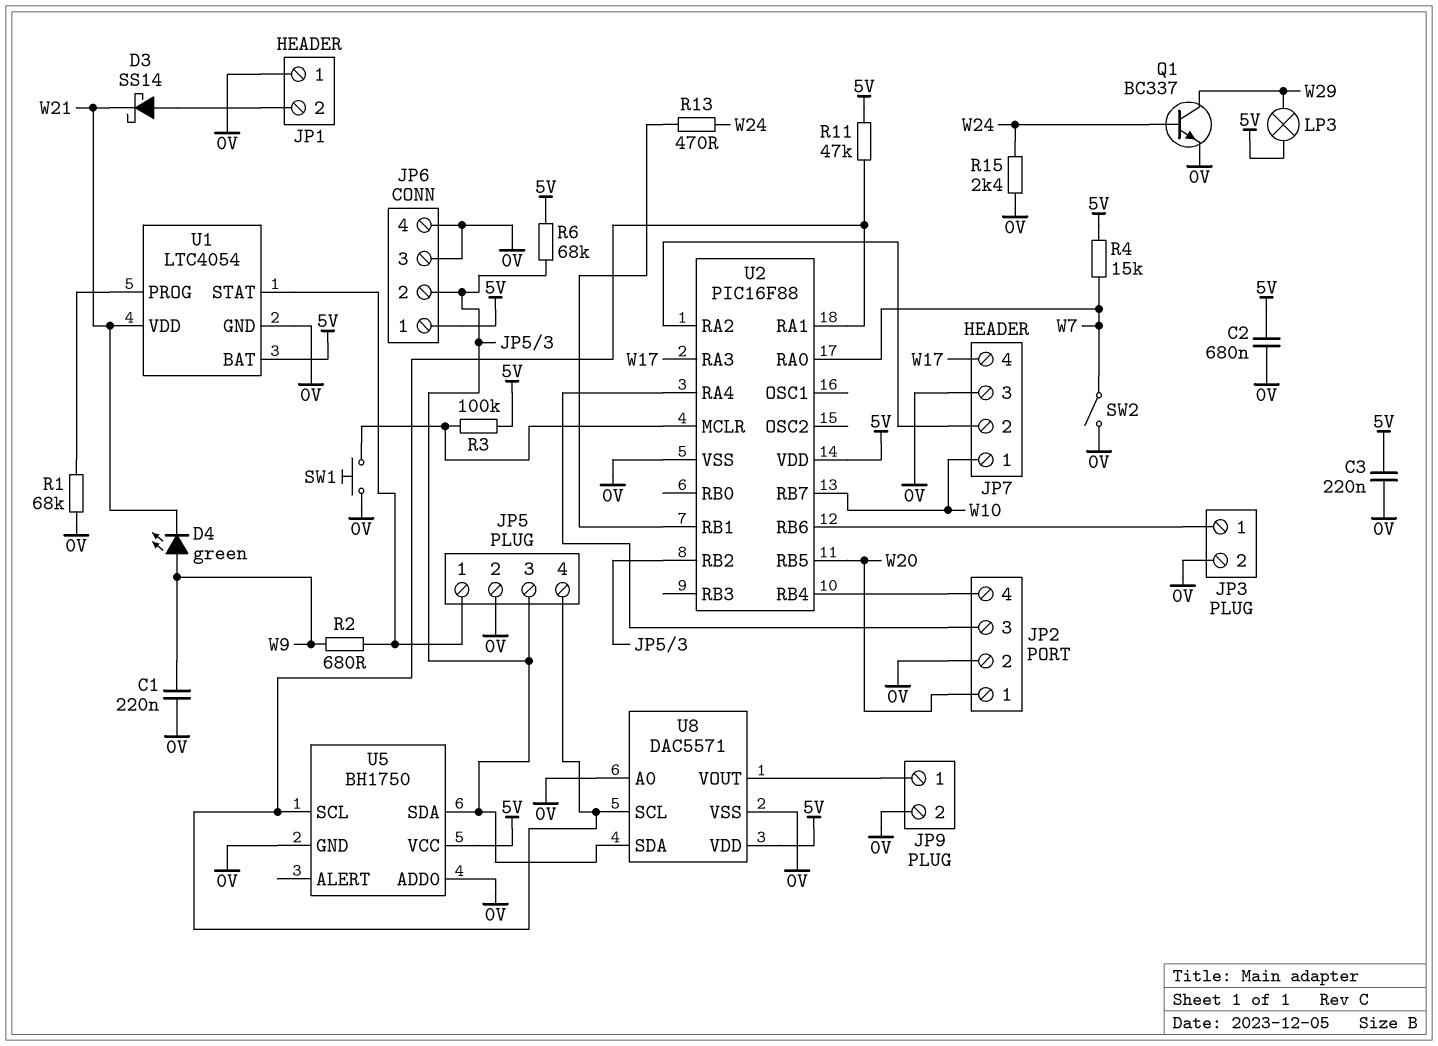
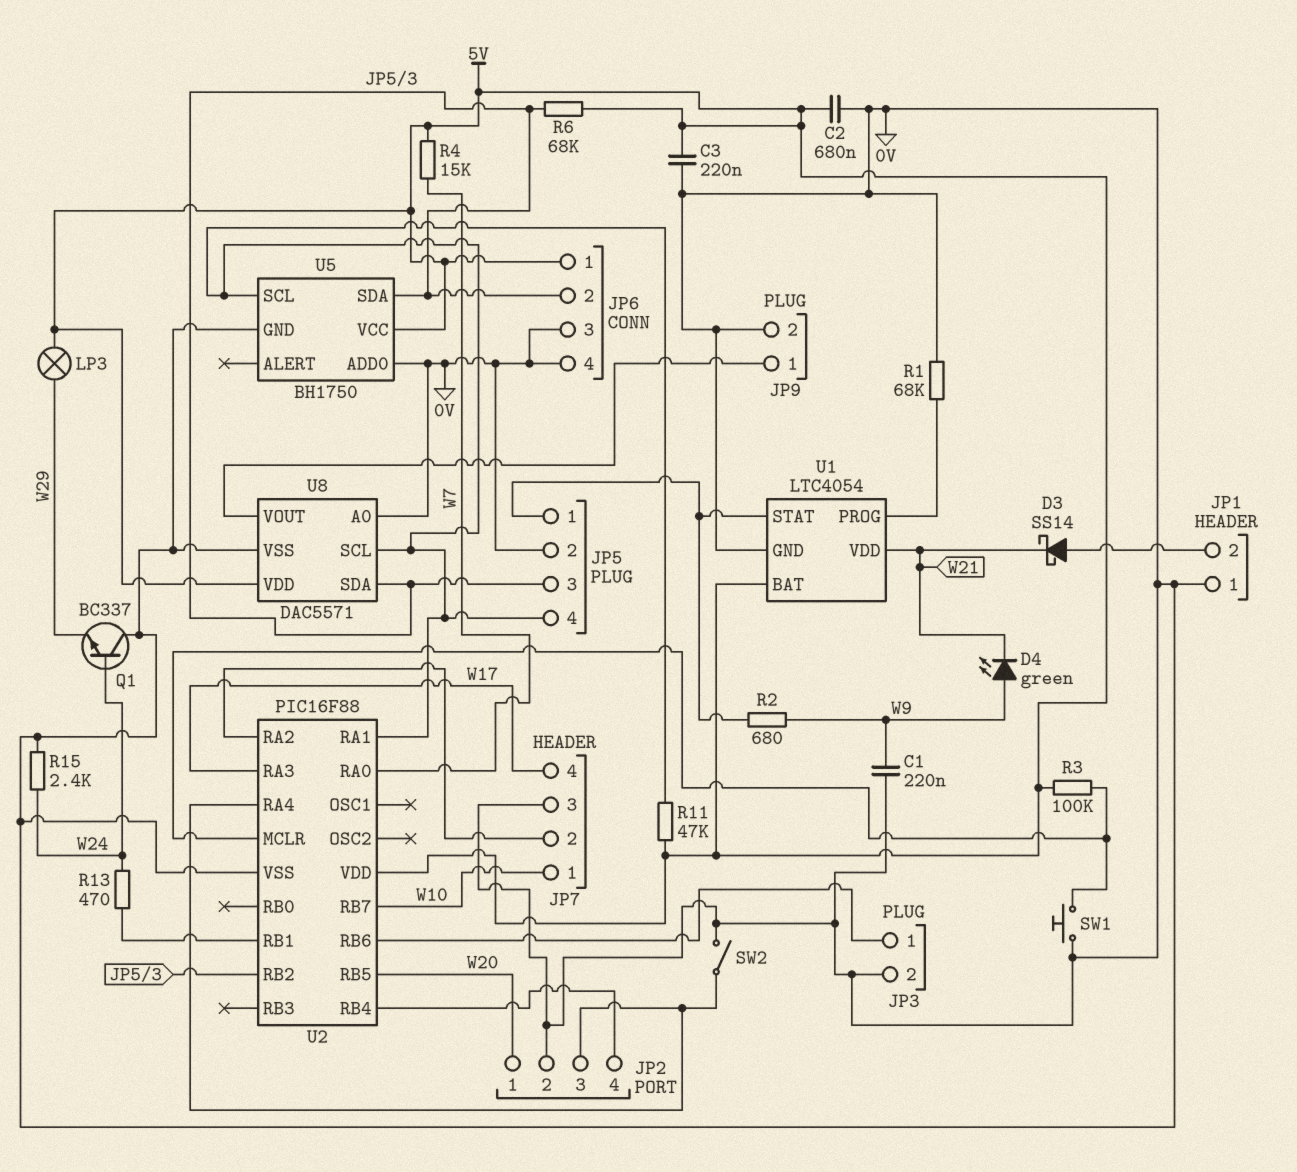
Q1: NPN BC337 (B W24, C W29, E 0V) -> NPN BC337 (B W24, C 0V, E W29)
SW2: switch (0V, W7) -> switch (0V, JP2/3)

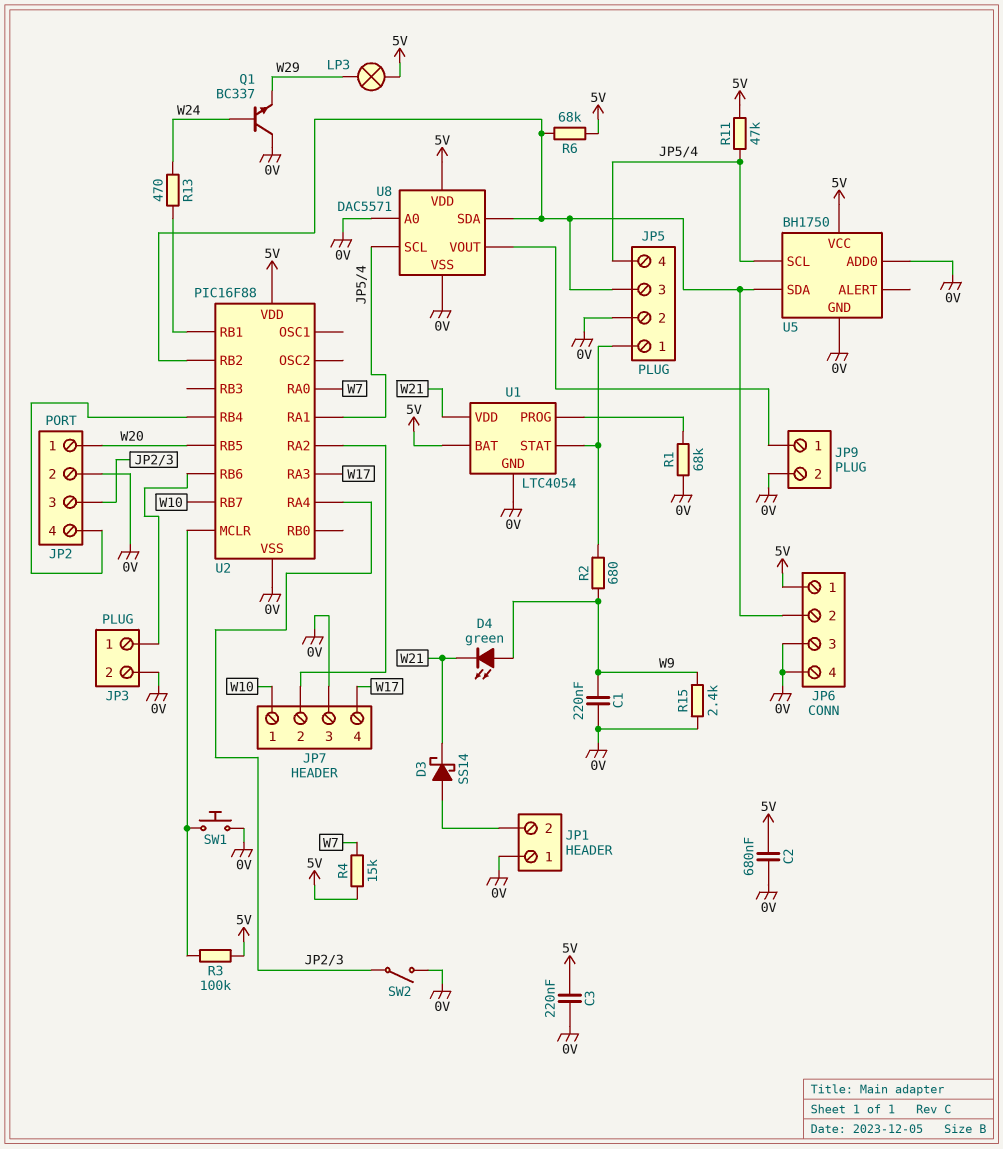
R15: 2.4k (0V, W24) -> 2.4k (0V, W9)

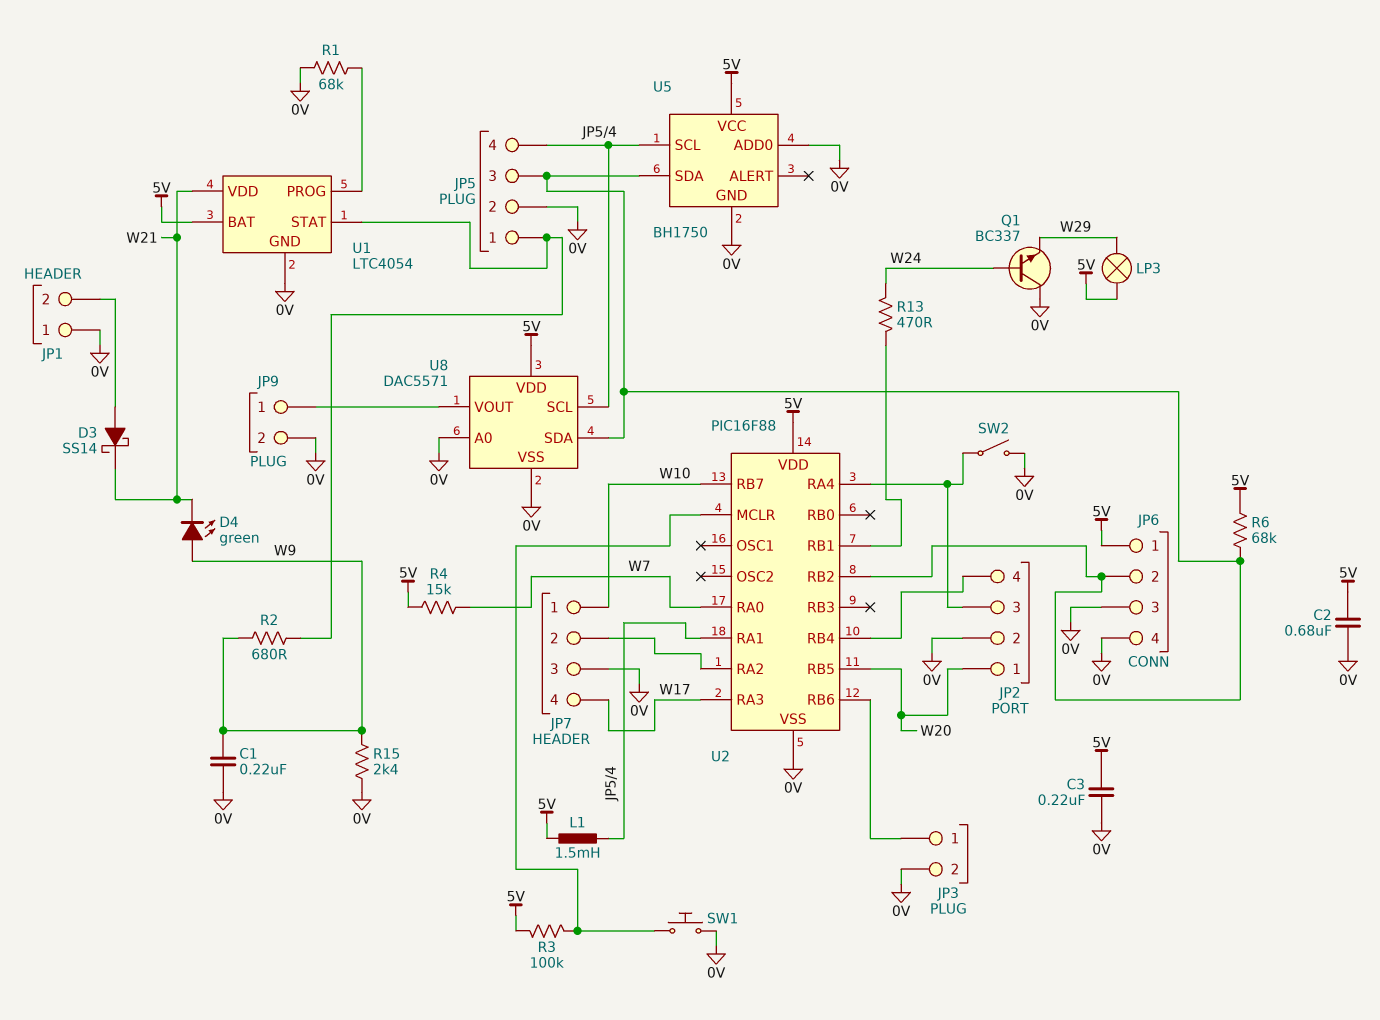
L1: none -> 1.5mH (5V, JP5/4)
R11: 47k (5V, JP5/4) -> none

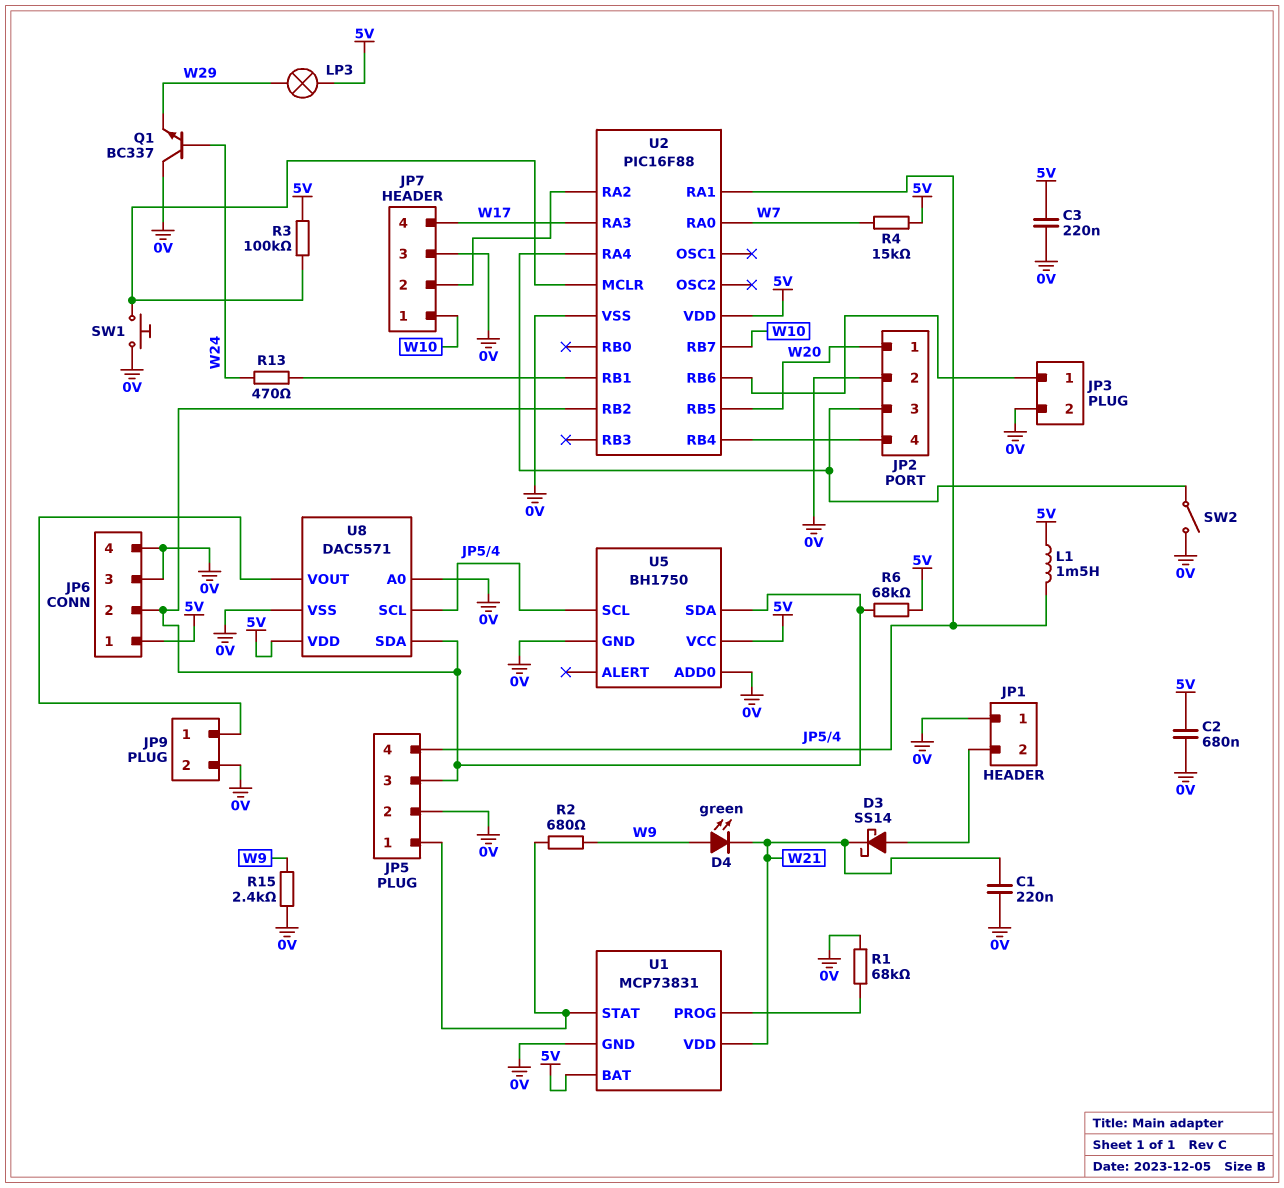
C1: 220nF (0V, W9) -> 220nF (0V, W21)
U1: LTC4054 -> MCP73831

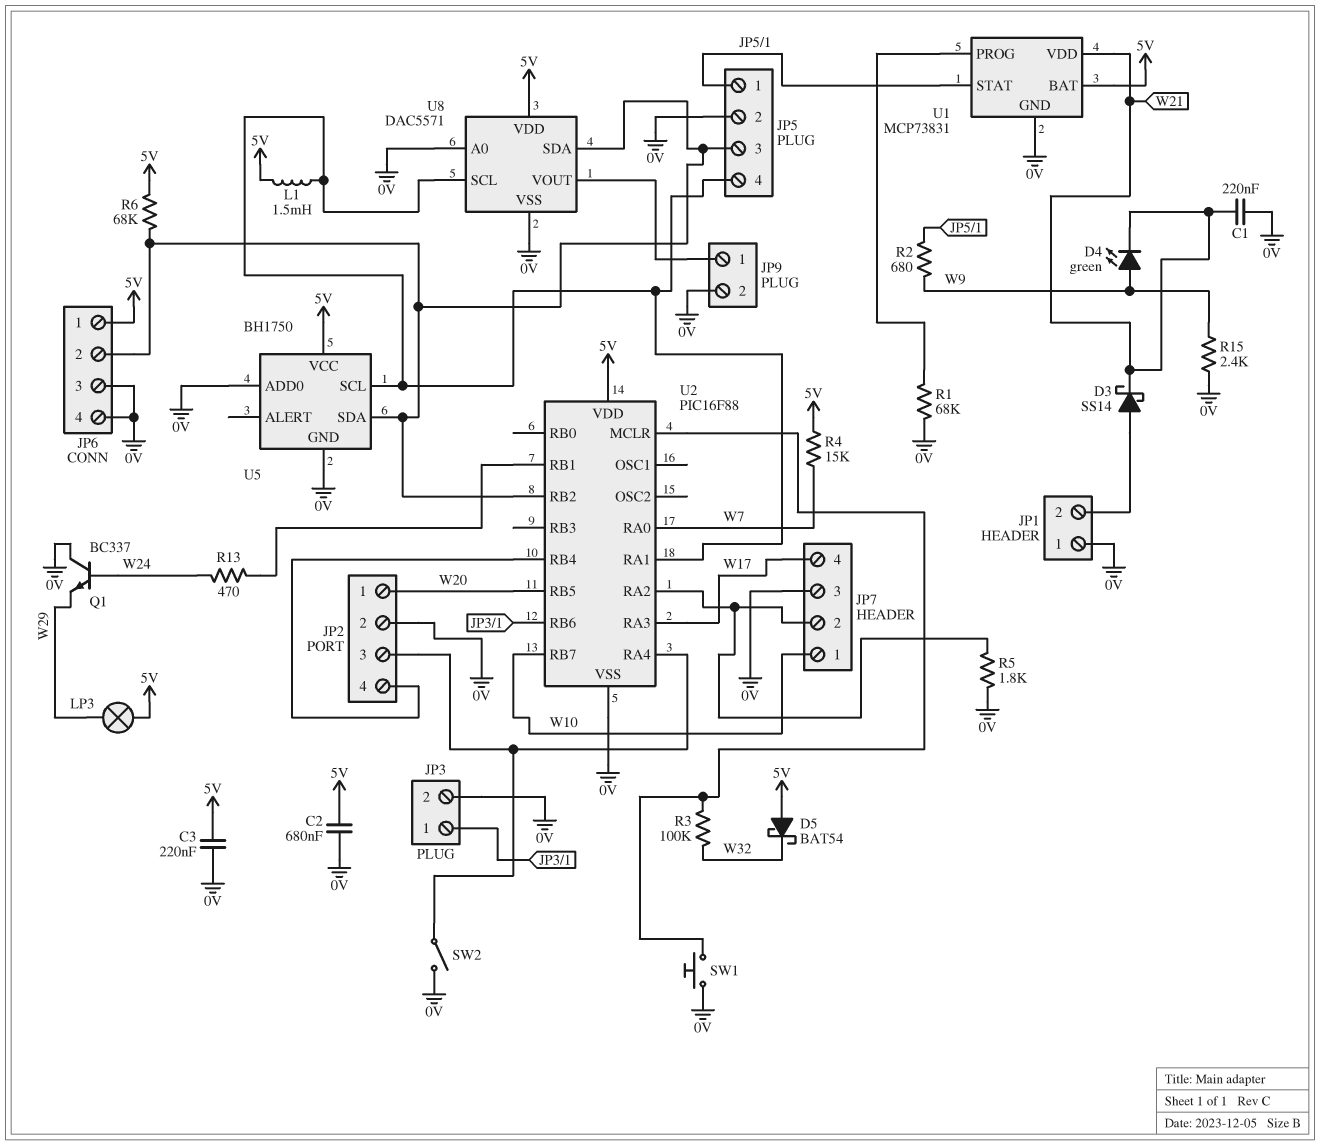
D5: none -> schottky BAT54 (A 5V, K W32)
R3: 100k (5V, U2/MCLR) -> 100k (U2/MCLR, W32)
R5: none -> 1.8k (0V, JP7/2)

